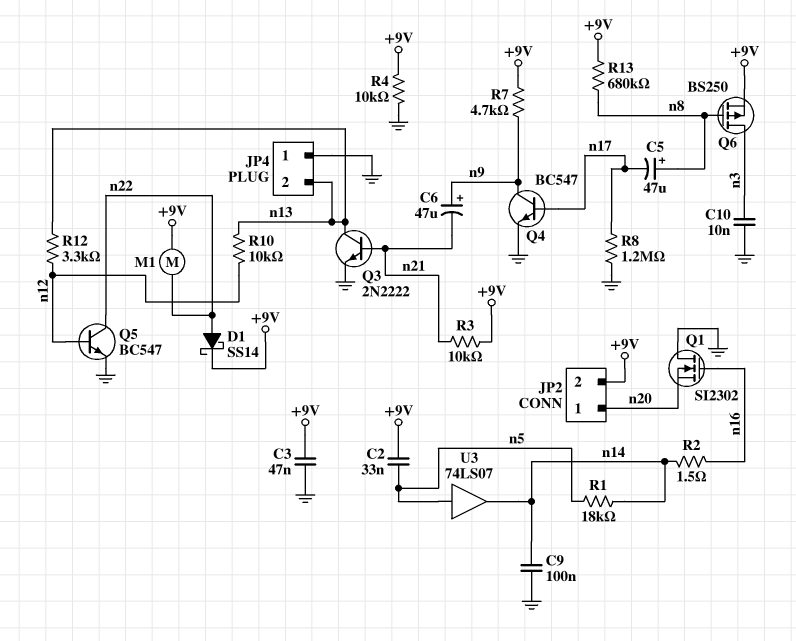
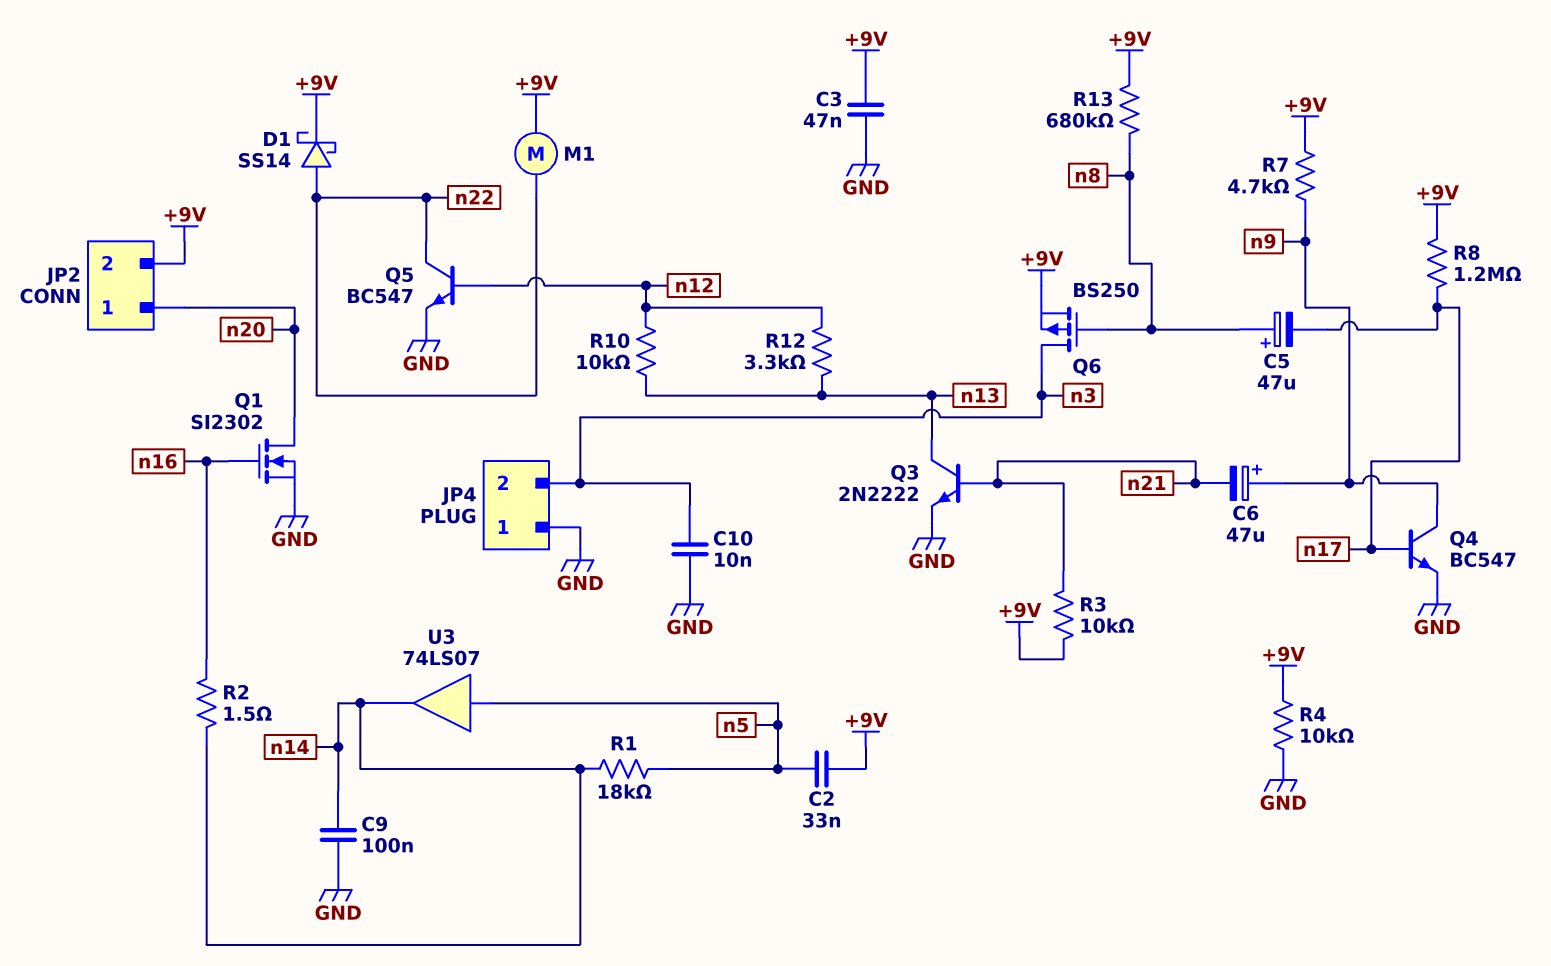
JP4 pin 2: n13 -> n3
Q1: NMOS SI2302 (G n16, D GND, S n20) -> NMOS SI2302 (G n16, D n20, S GND)
R8: 1.2M (GND, n17) -> 1.2M (+9V, n17)

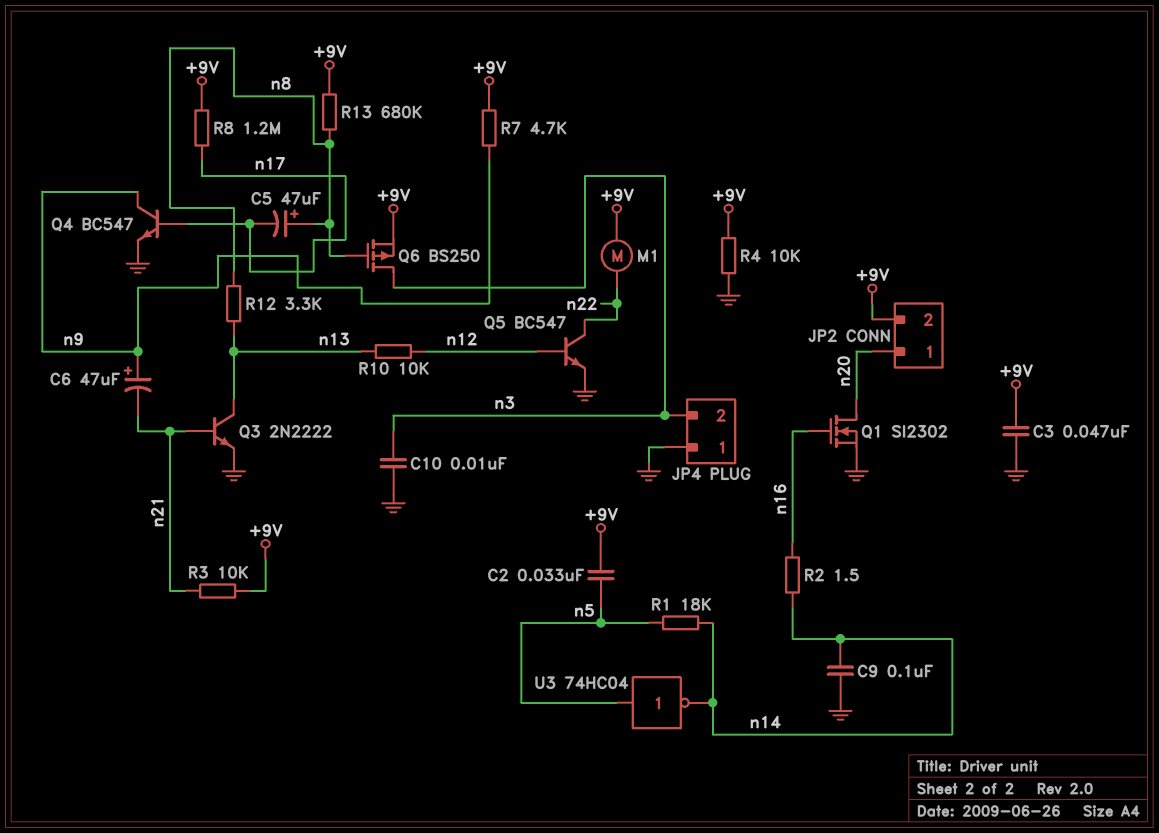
D1: schottky SS14 (A n22, K +9V) -> none
R12: 3.3k (n12, n13) -> 3.3k (n8, n13)
U3: buffer 74LS07 (in n5, out n14) -> NOT 74HC04 (in n5, out n14)

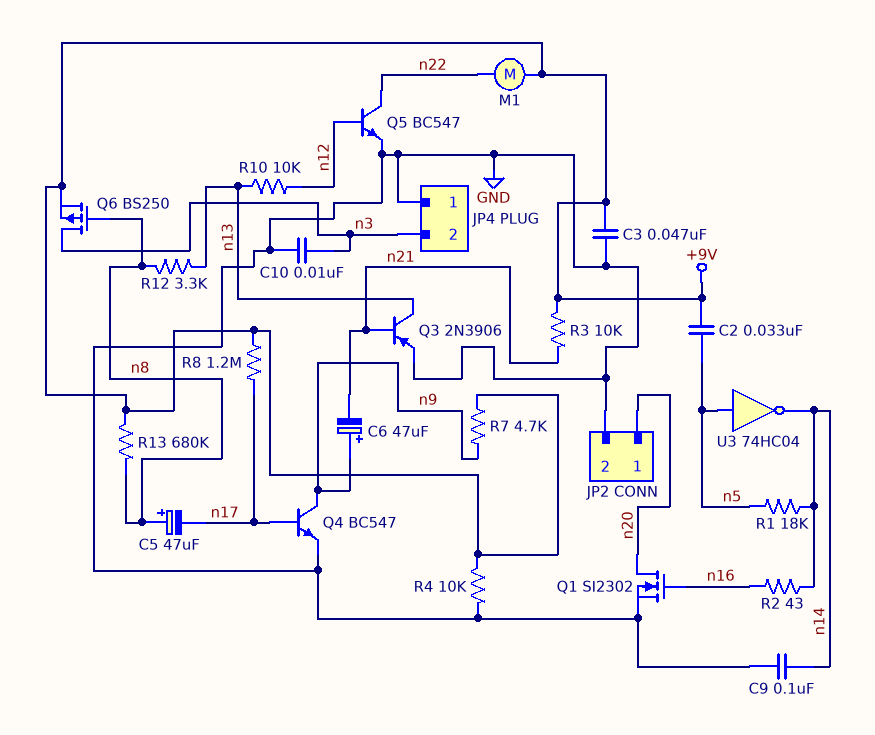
JP2 pin 2: +9V -> GND
Q3: NPN 2N2222 (B n21, C n13, E GND) -> PNP 2N3906 (B n21, C n13, E GND)
R2: 1.5 (n14, n16) -> 43 (n14, n16)

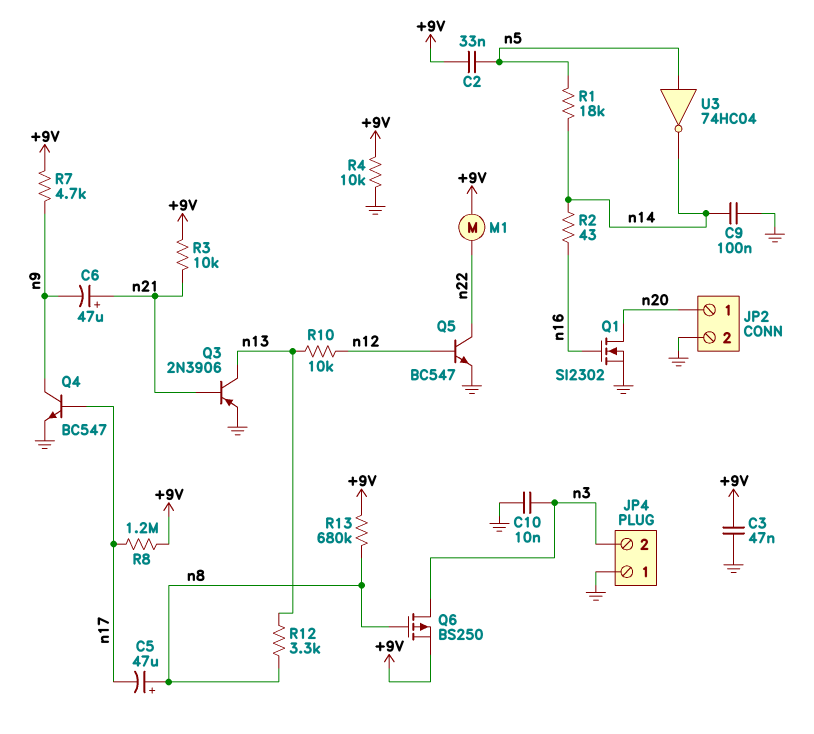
C6: 47uF (plus n9, minus n21) -> 47uF (plus n21, minus n9)

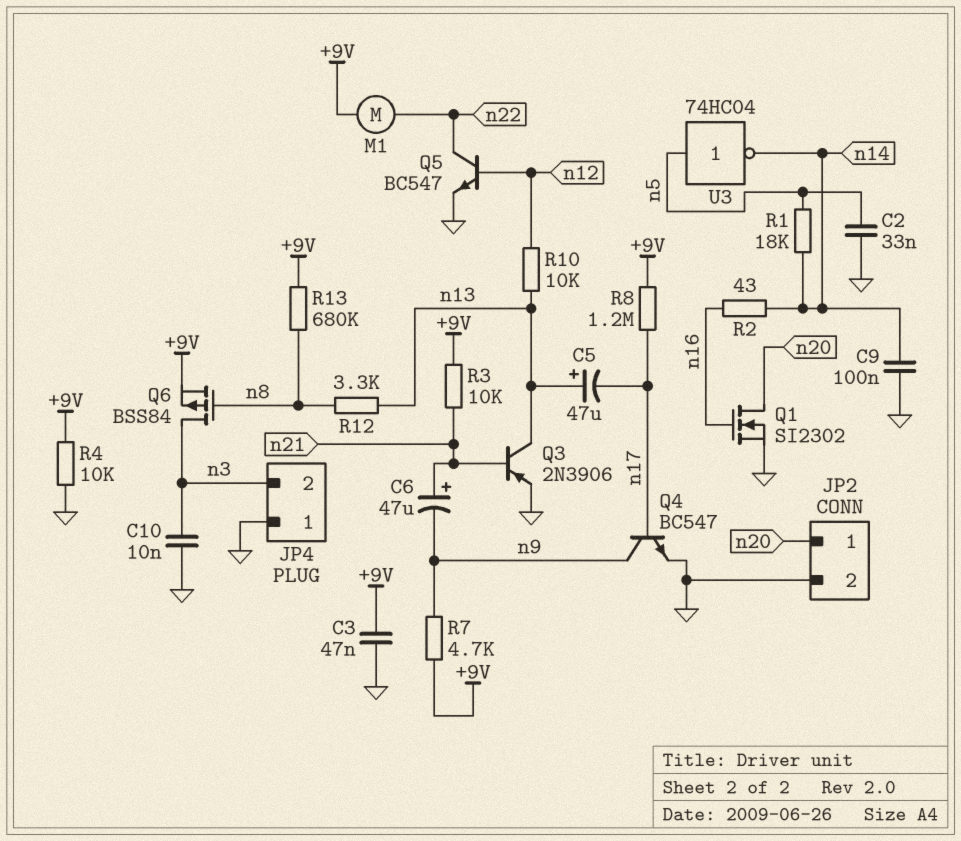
C2: 33nF (+9V, n5) -> 33nF (GND, n5)
C5: 47uF (plus n8, minus n17) -> 47uF (plus n13, minus n17)
Q6: PMOS BS250 (G n8, D n3, S +9V) -> PMOS BSS84 (G n8, D n3, S +9V)

